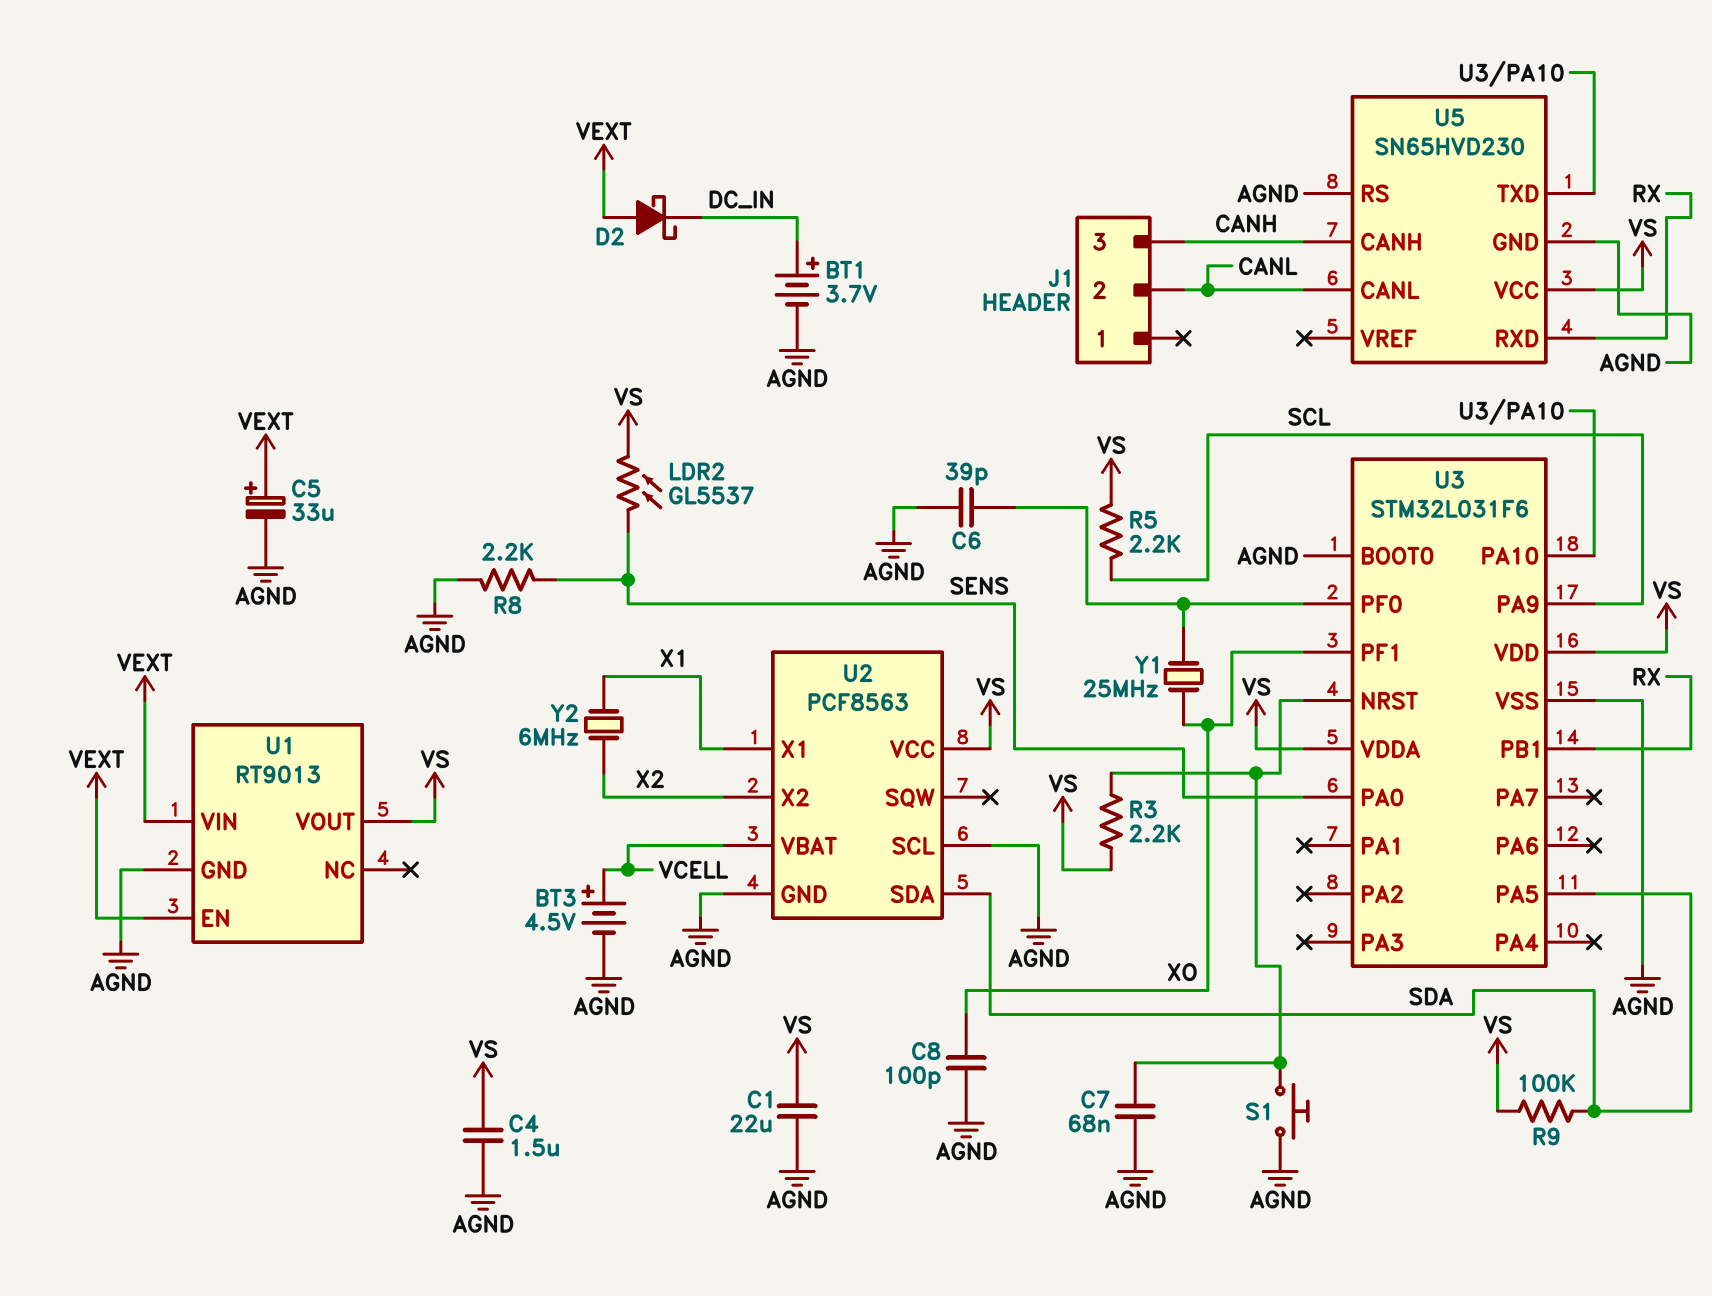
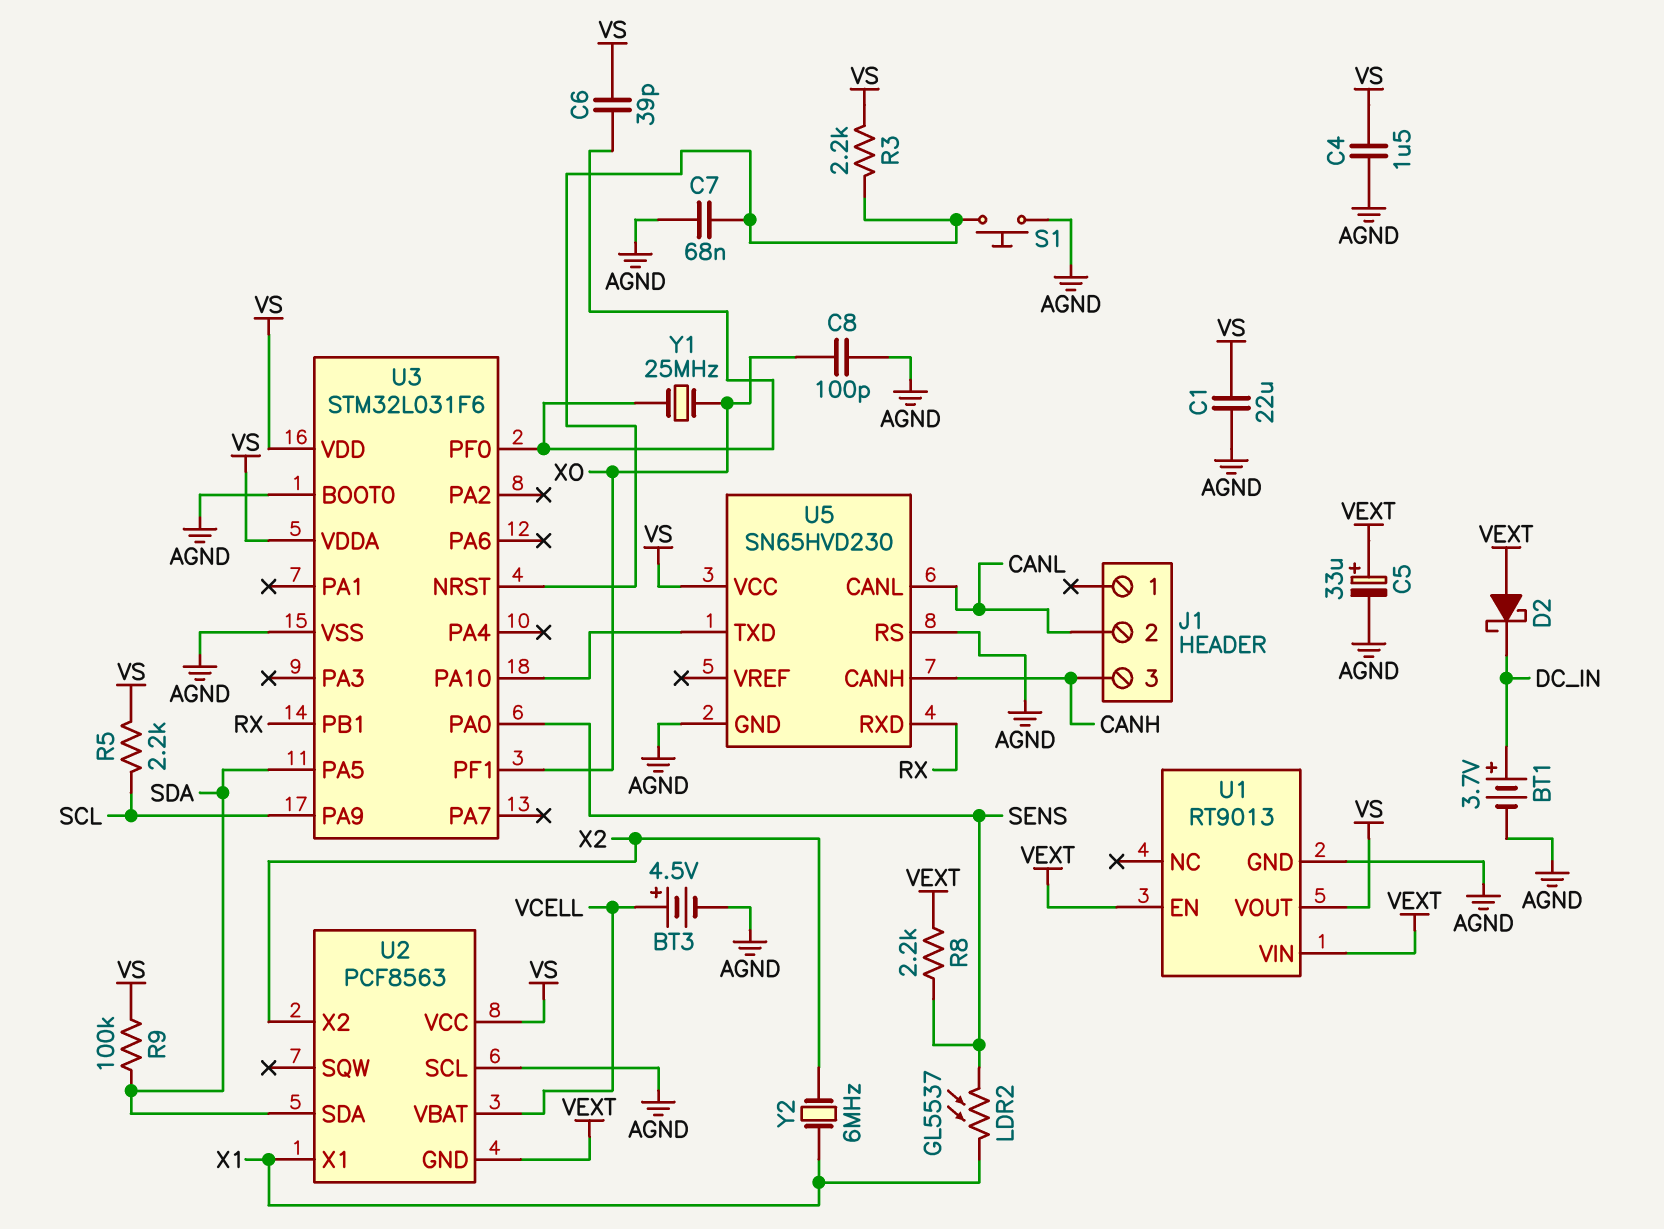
C6: 39pF (AGND, U3/PF0) -> 39pF (U3/PF0, VS)
LDR2: GL5537 (SENS, VS) -> GL5537 (SENS, X1)
R8: 2.2k (AGND, SENS) -> 2.2k (SENS, VEXT)
U2 pin GND: AGND -> VEXT

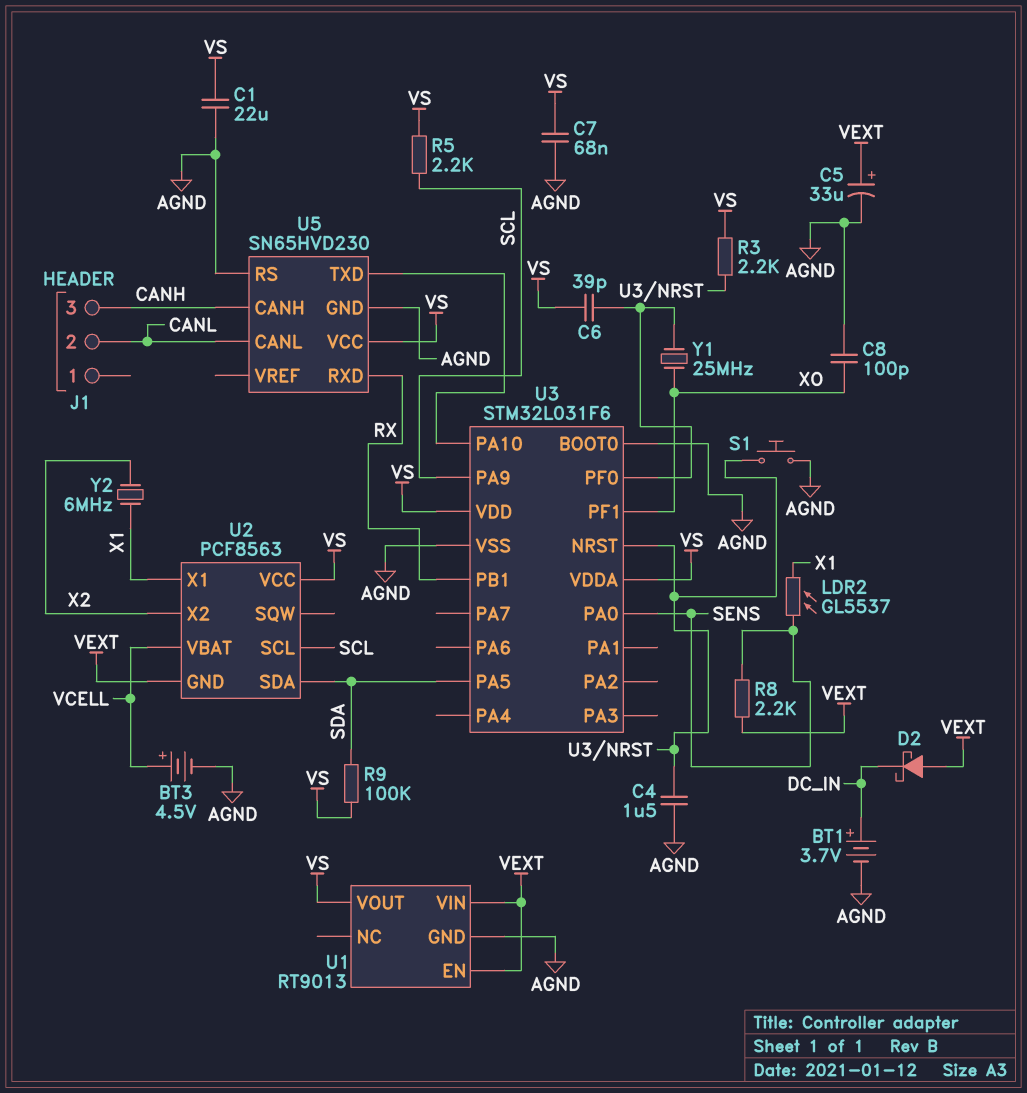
C4: 1.5uF (AGND, VS) -> 1.5uF (AGND, U3/NRST)
C7: 68nF (AGND, U3/NRST) -> 68nF (AGND, VS)
U2 pin SCL: AGND -> SCL

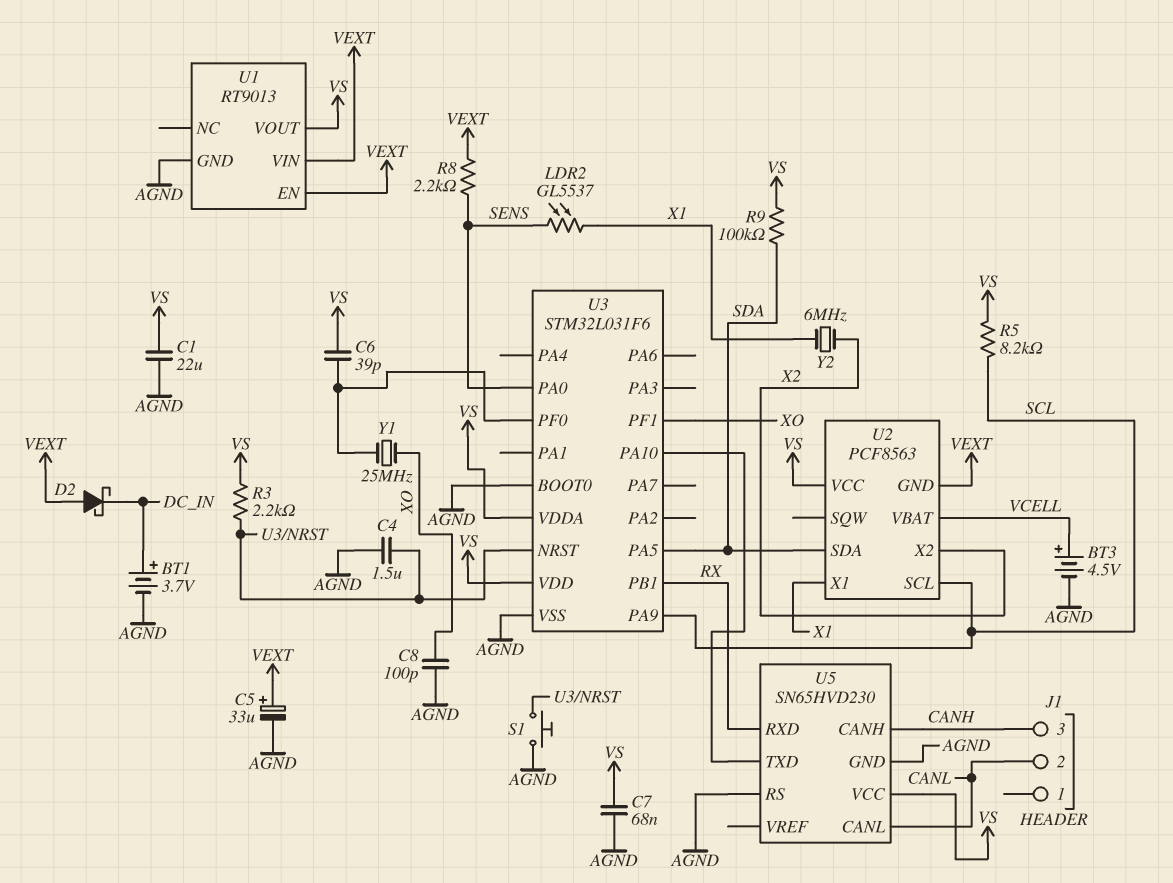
R5: 2.2k (SCL, VS) -> 8.2k (SCL, VS)

